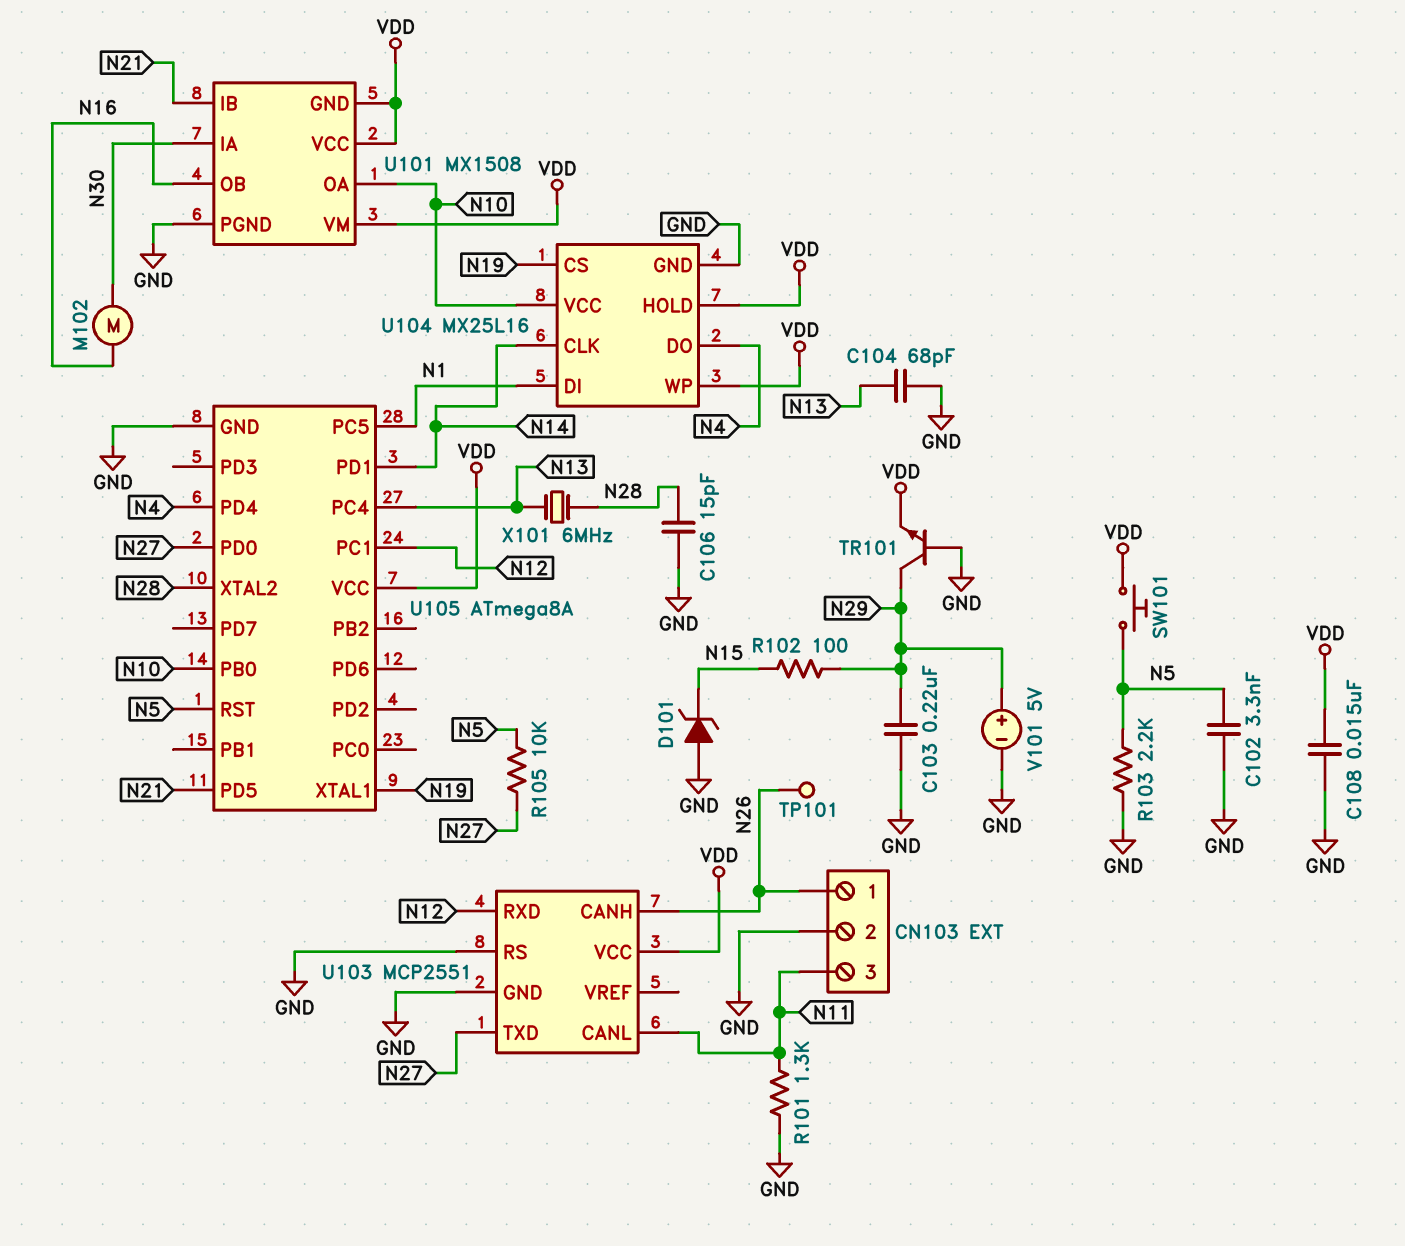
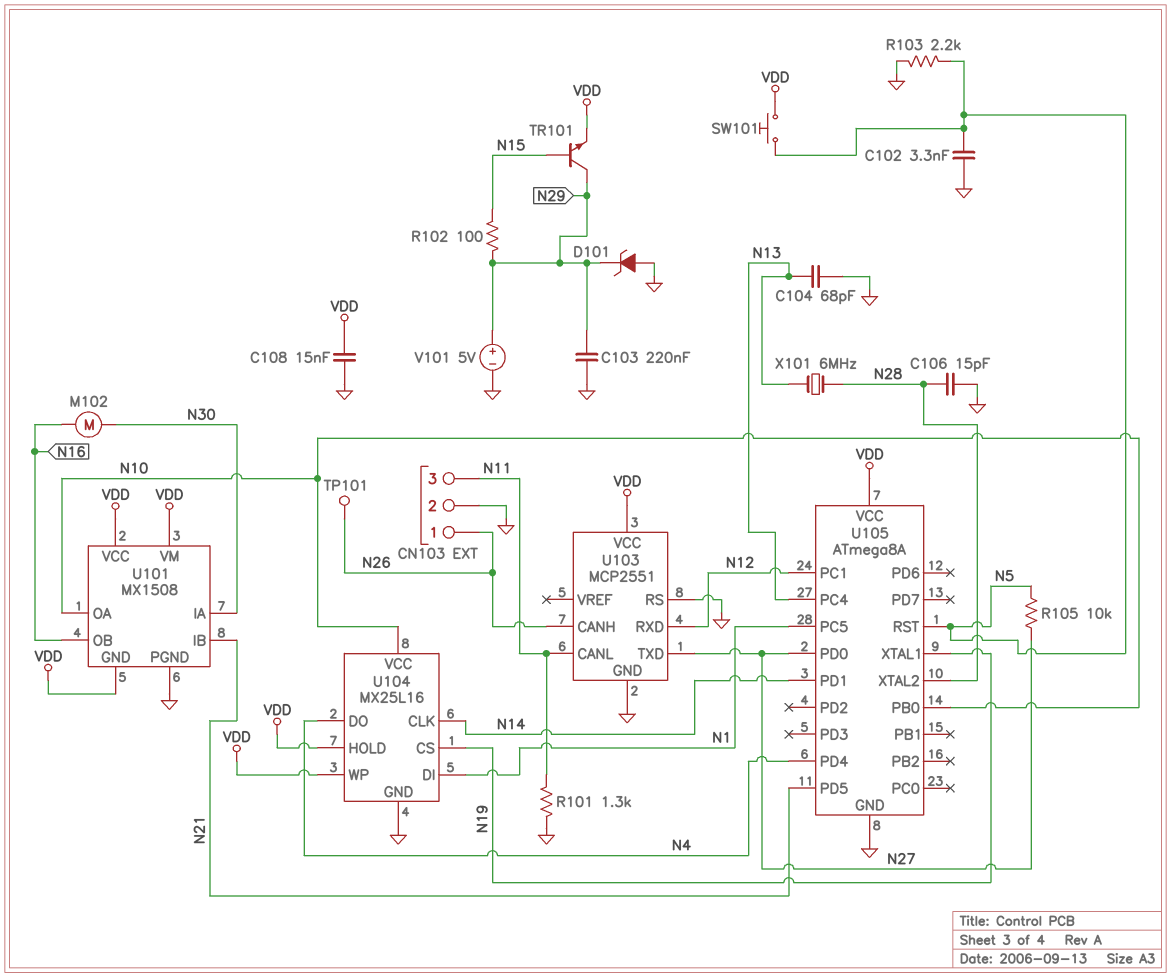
D101: zener (A GND, K N15) -> zener (A GND, K N29)
TR101: NPN (B GND, C N29, E VDD) -> NPN (B N15, C N29, E VDD)

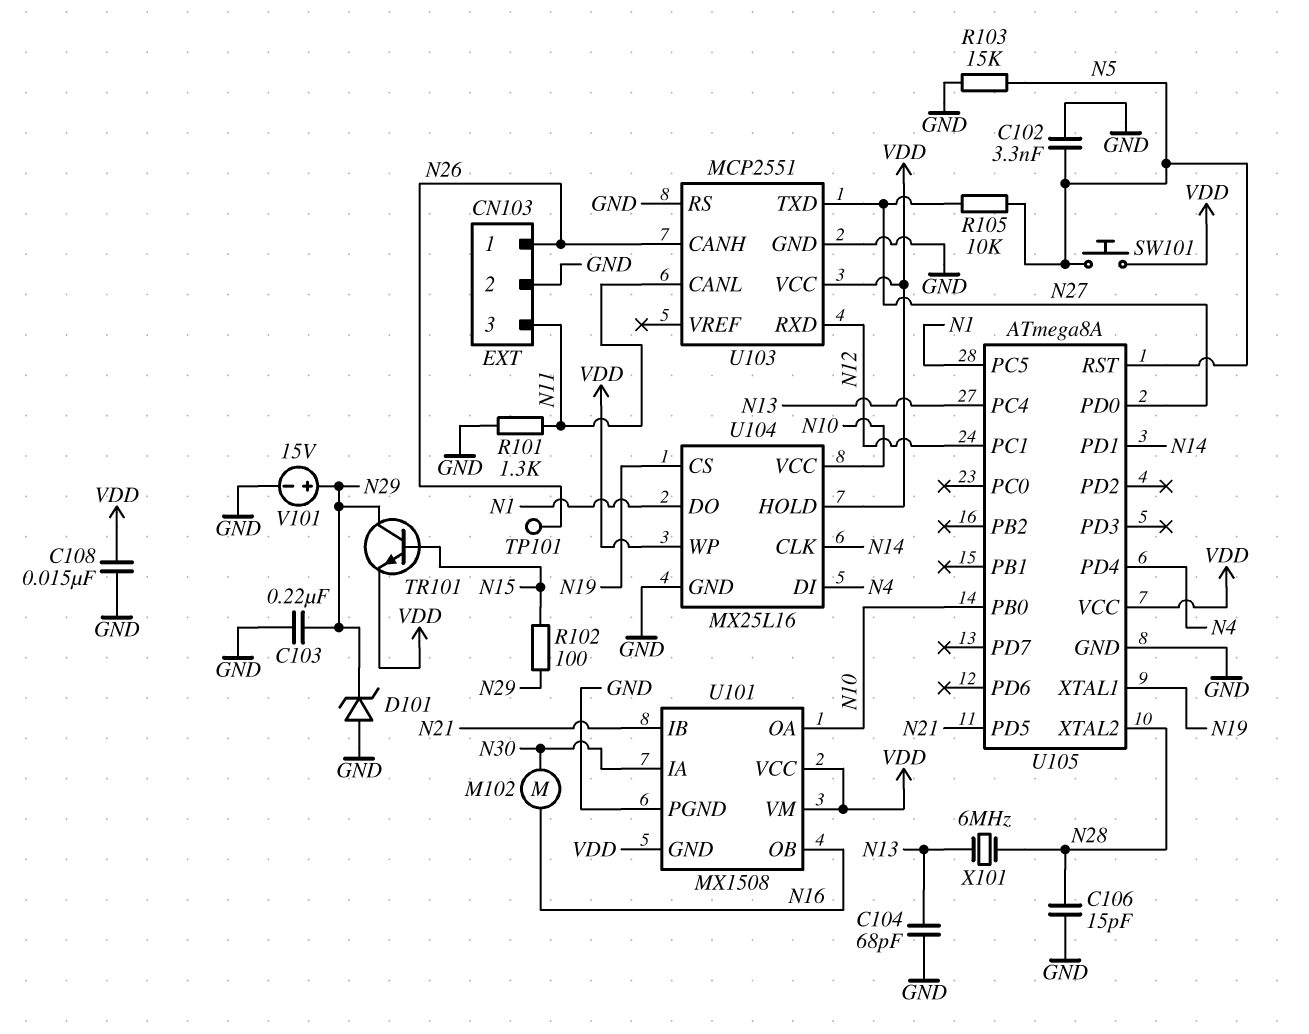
R103: 2.2k (GND, N5) -> 15k (GND, N5)
U104 pin DI: N1 -> N4
U104 pin DO: N4 -> N1
V101: 5V (plus N29, minus GND) -> 15V (plus N29, minus GND)

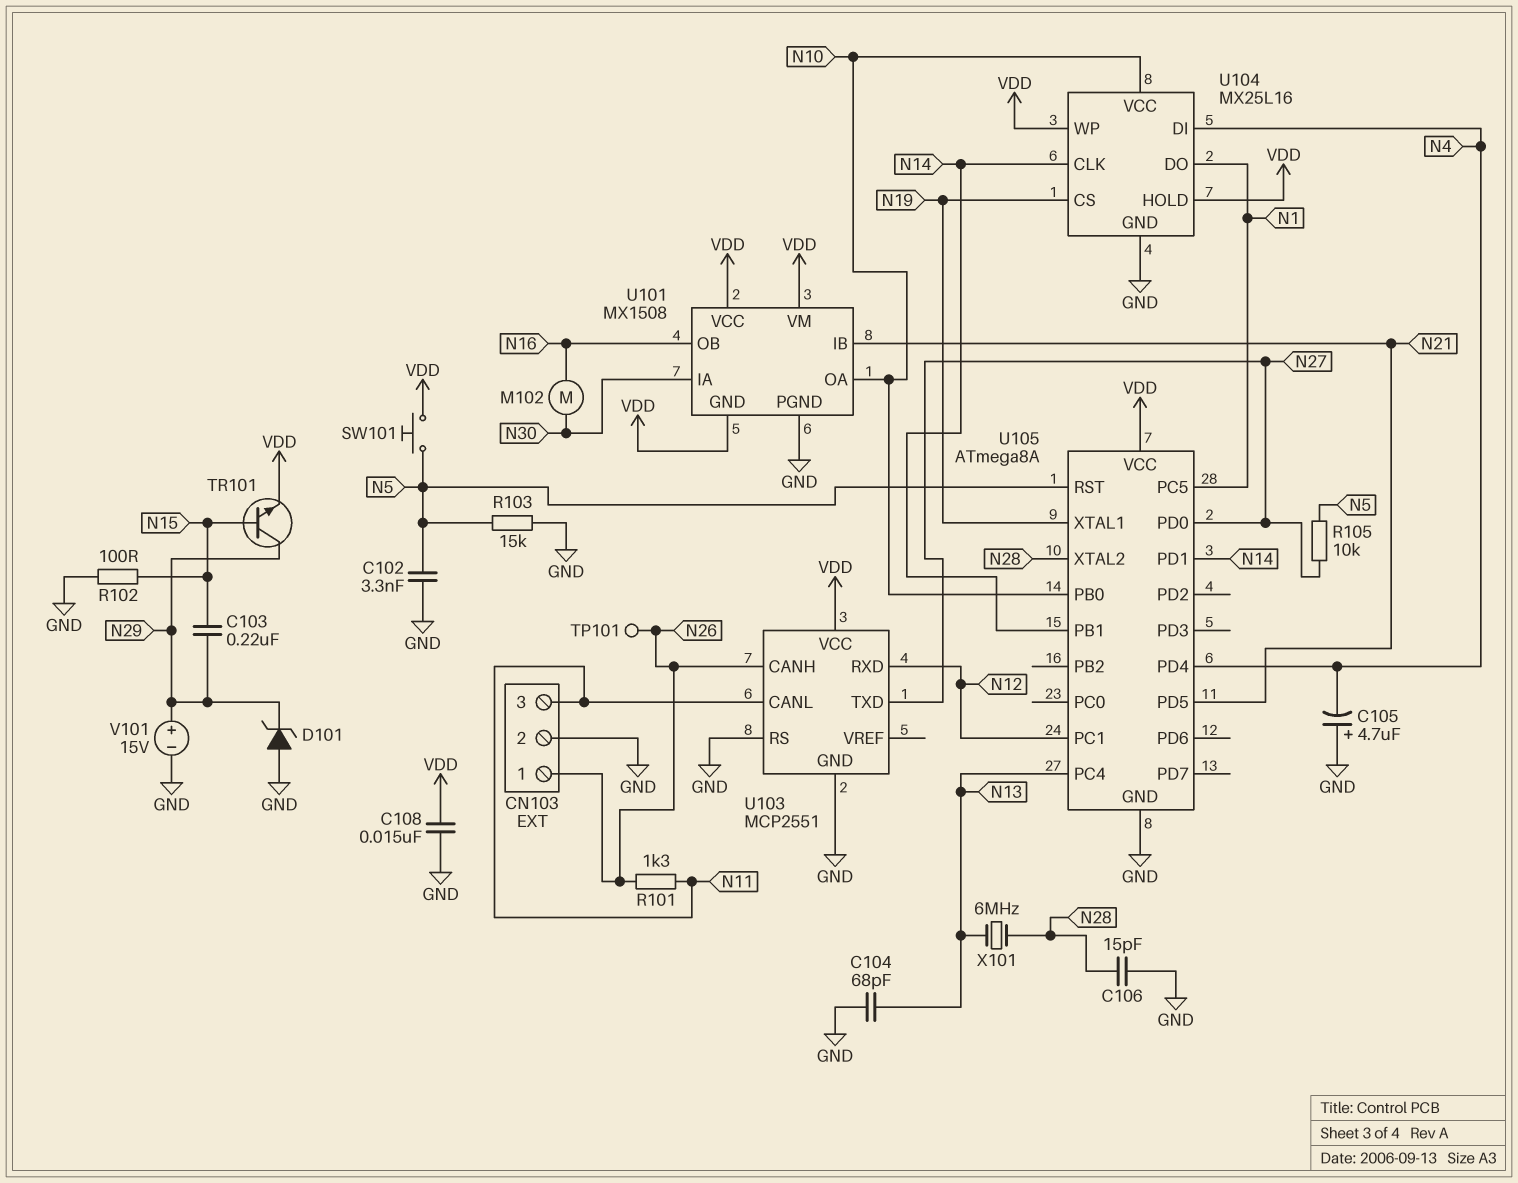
C103: 220nF (GND, N29) -> 220nF (N15, N29)
C105: none -> 4.7uF (plus GND, minus N4)
R101: 1.3k (GND, N11) -> 1.3k (N11, N26)
R102: 100 (N15, N29) -> 100 (GND, N15)
U105 pin PB1: none -> N14

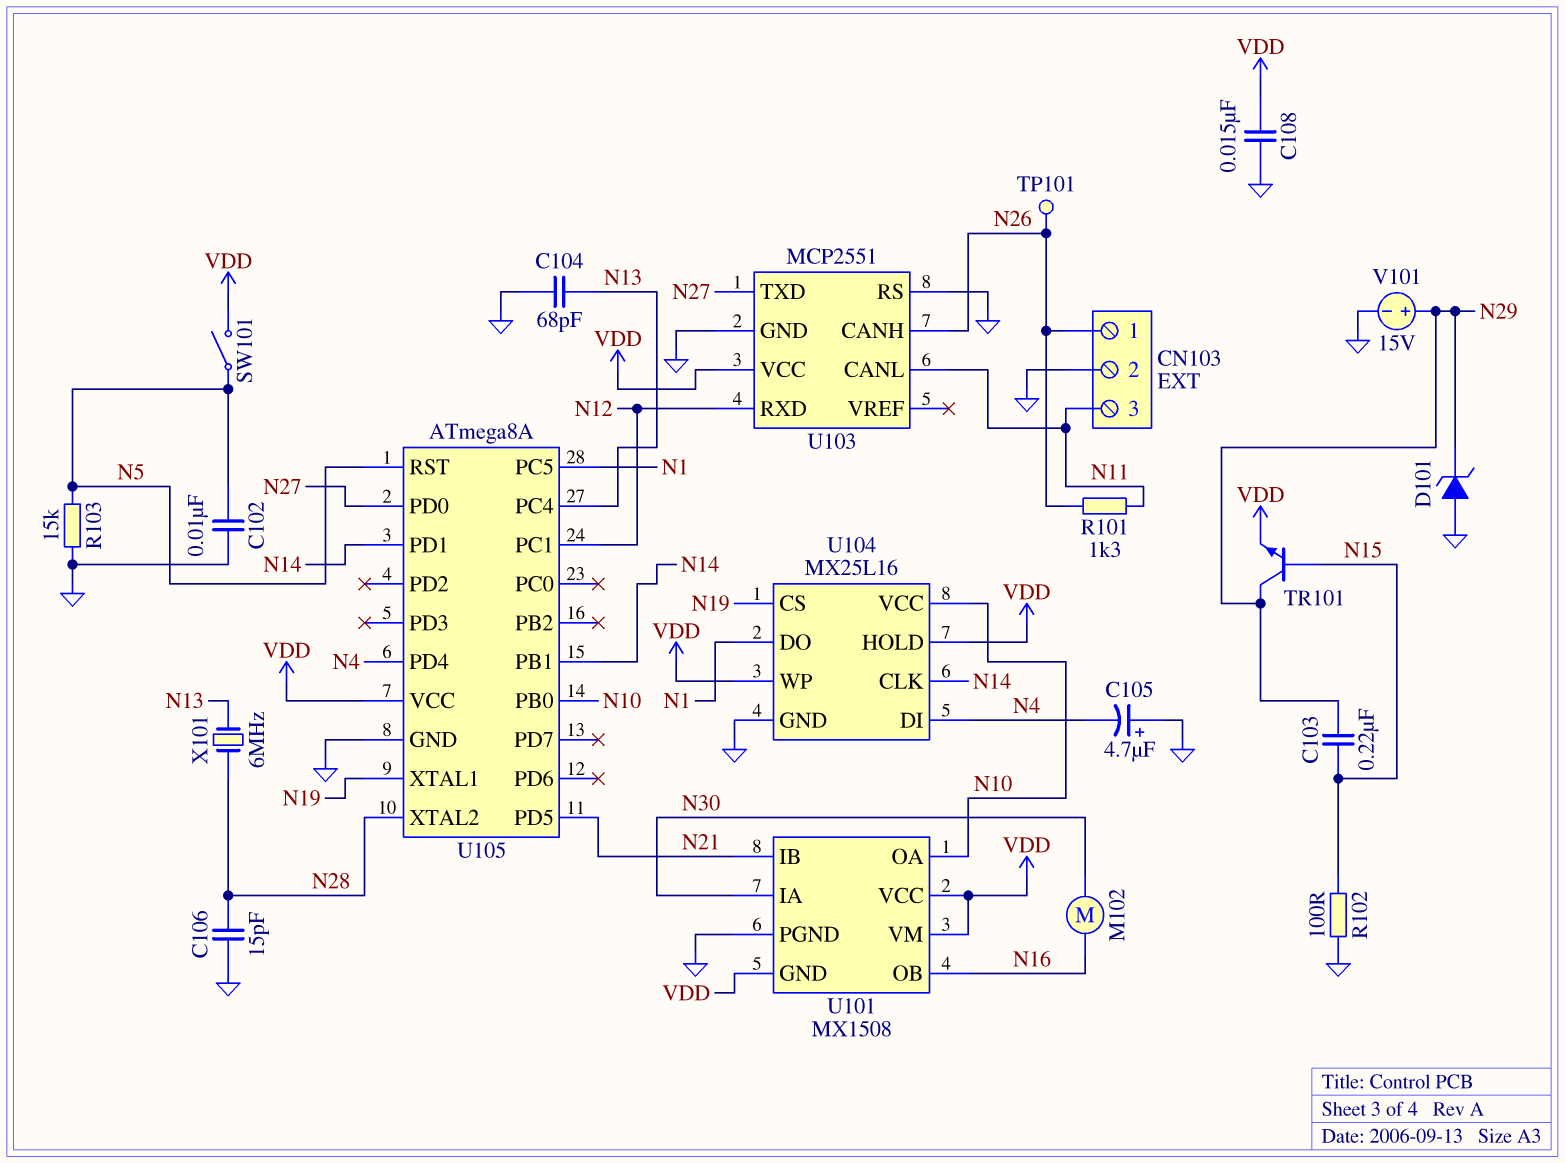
C102: 3.3nF (GND, N5) -> 10nF (GND, N5)
R105: 10k (N5, N27) -> none
SW101: button (N5, VDD) -> switch (N5, VDD)

